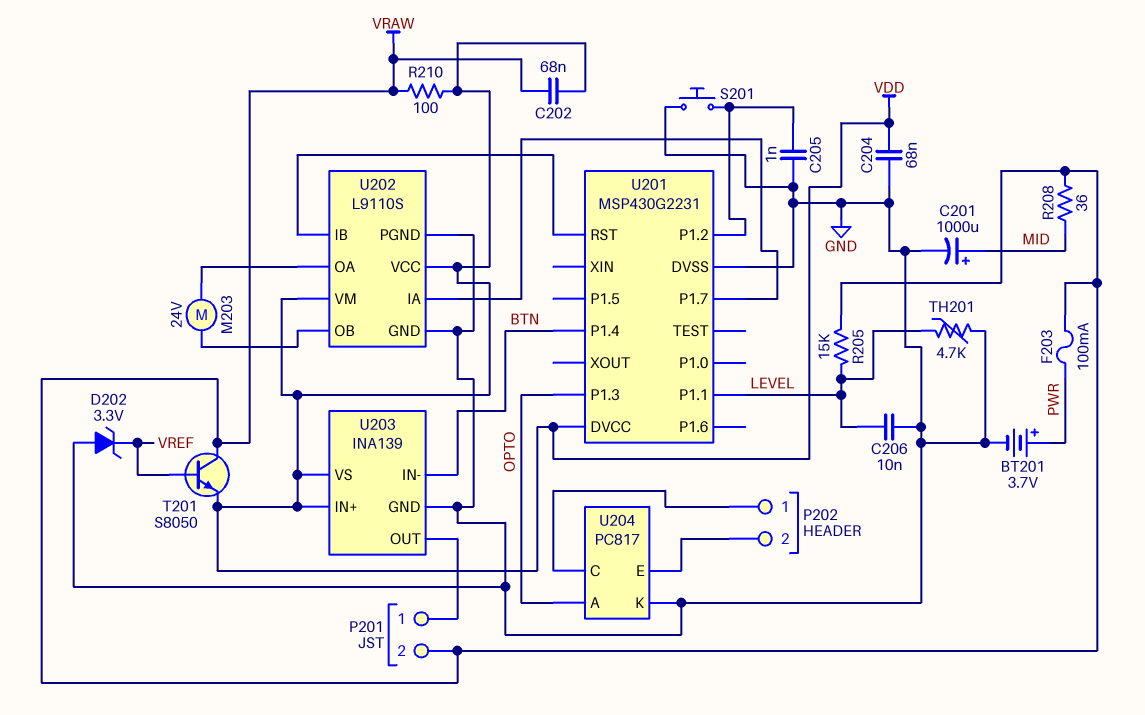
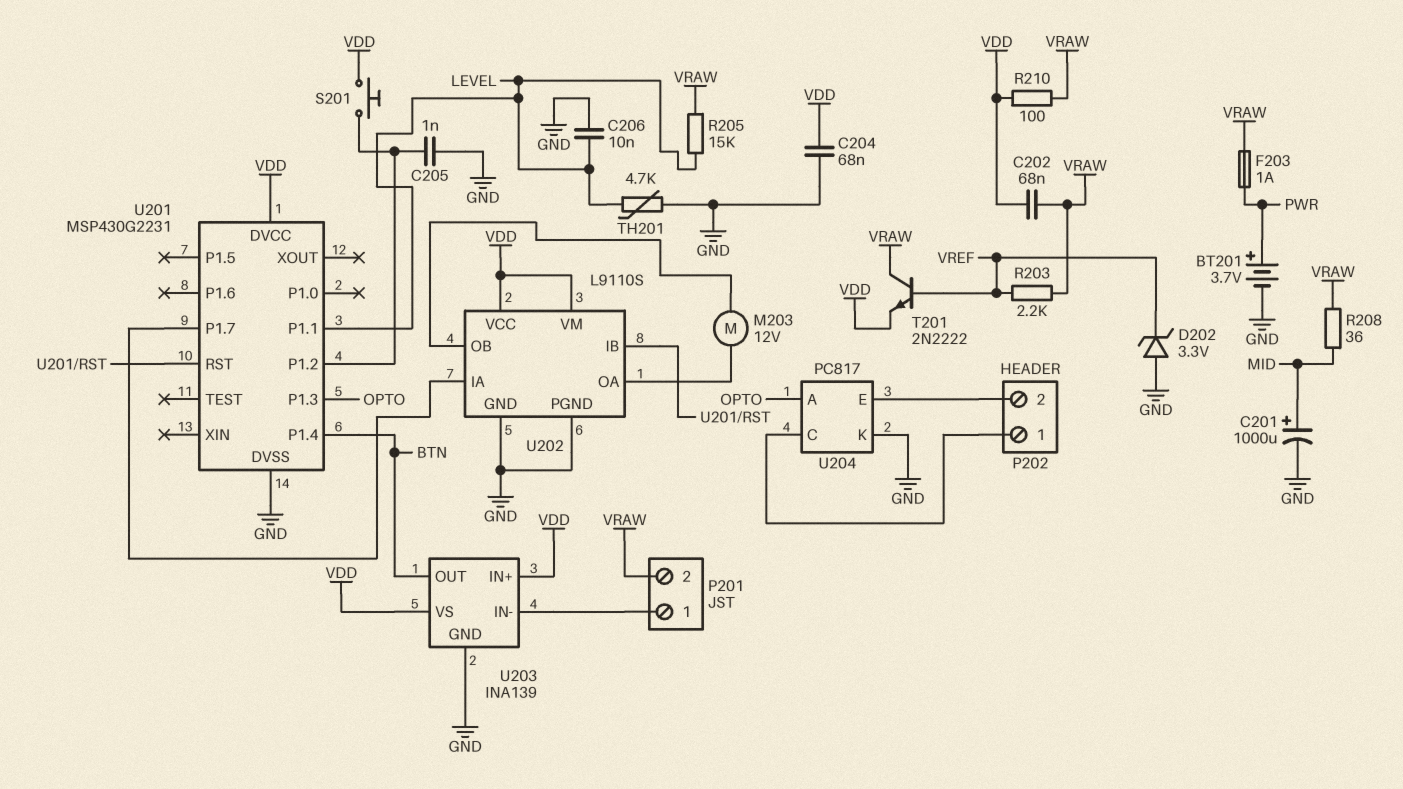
F203: 100mA (PWR, VRAW) -> 1A (PWR, VRAW)
M203: motor 24V (U202/OA, U202/OB) -> motor 12V (U202/OA, U202/OB)
R203: none -> 2.2k (VRAW, VREF)
S201: button (GND, U201/P1.2) -> button (U201/P1.2, VDD)
T201: NPN S8050 (B VREF, C VRAW, E VDD) -> NPN 2N2222 (B VREF, C VRAW, E VDD)
U203 pin IN-: BTN -> P201/1
U203 pin OUT: P201/1 -> BTN

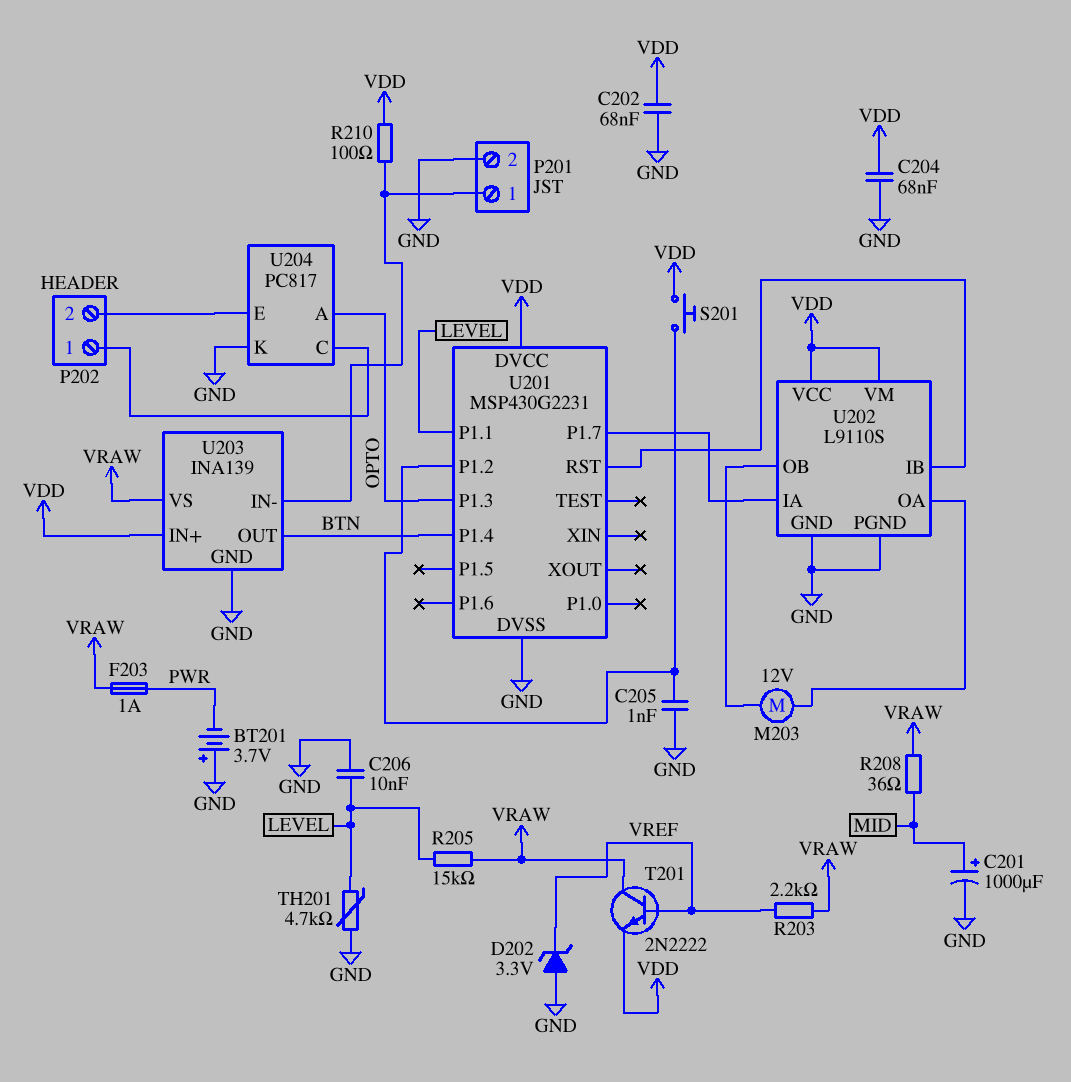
BT201: 3.7V (plus PWR, minus GND) -> 3.7V (plus GND, minus PWR)
C202: 68nF (VDD, VRAW) -> 68nF (GND, VDD)
P201 pin 2: VRAW -> GND
R210: 100 (VDD, VRAW) -> 100 (P201/1, VDD)
U203 pin VS: VDD -> VRAW

